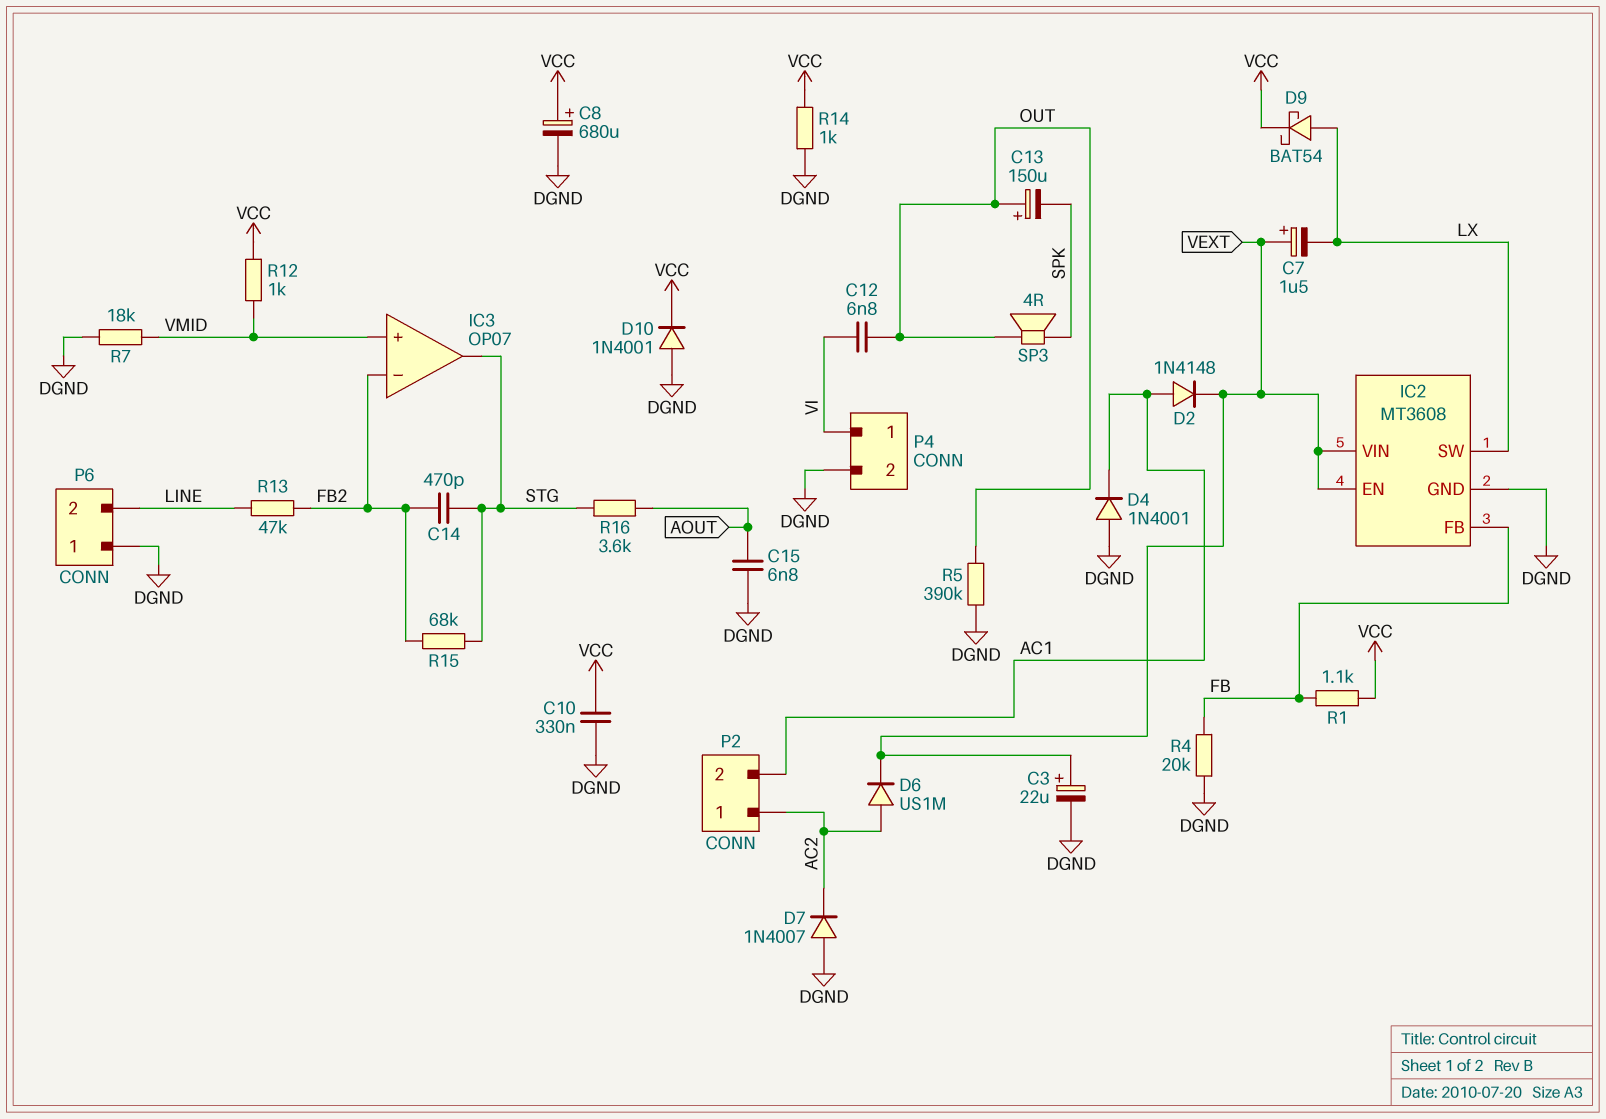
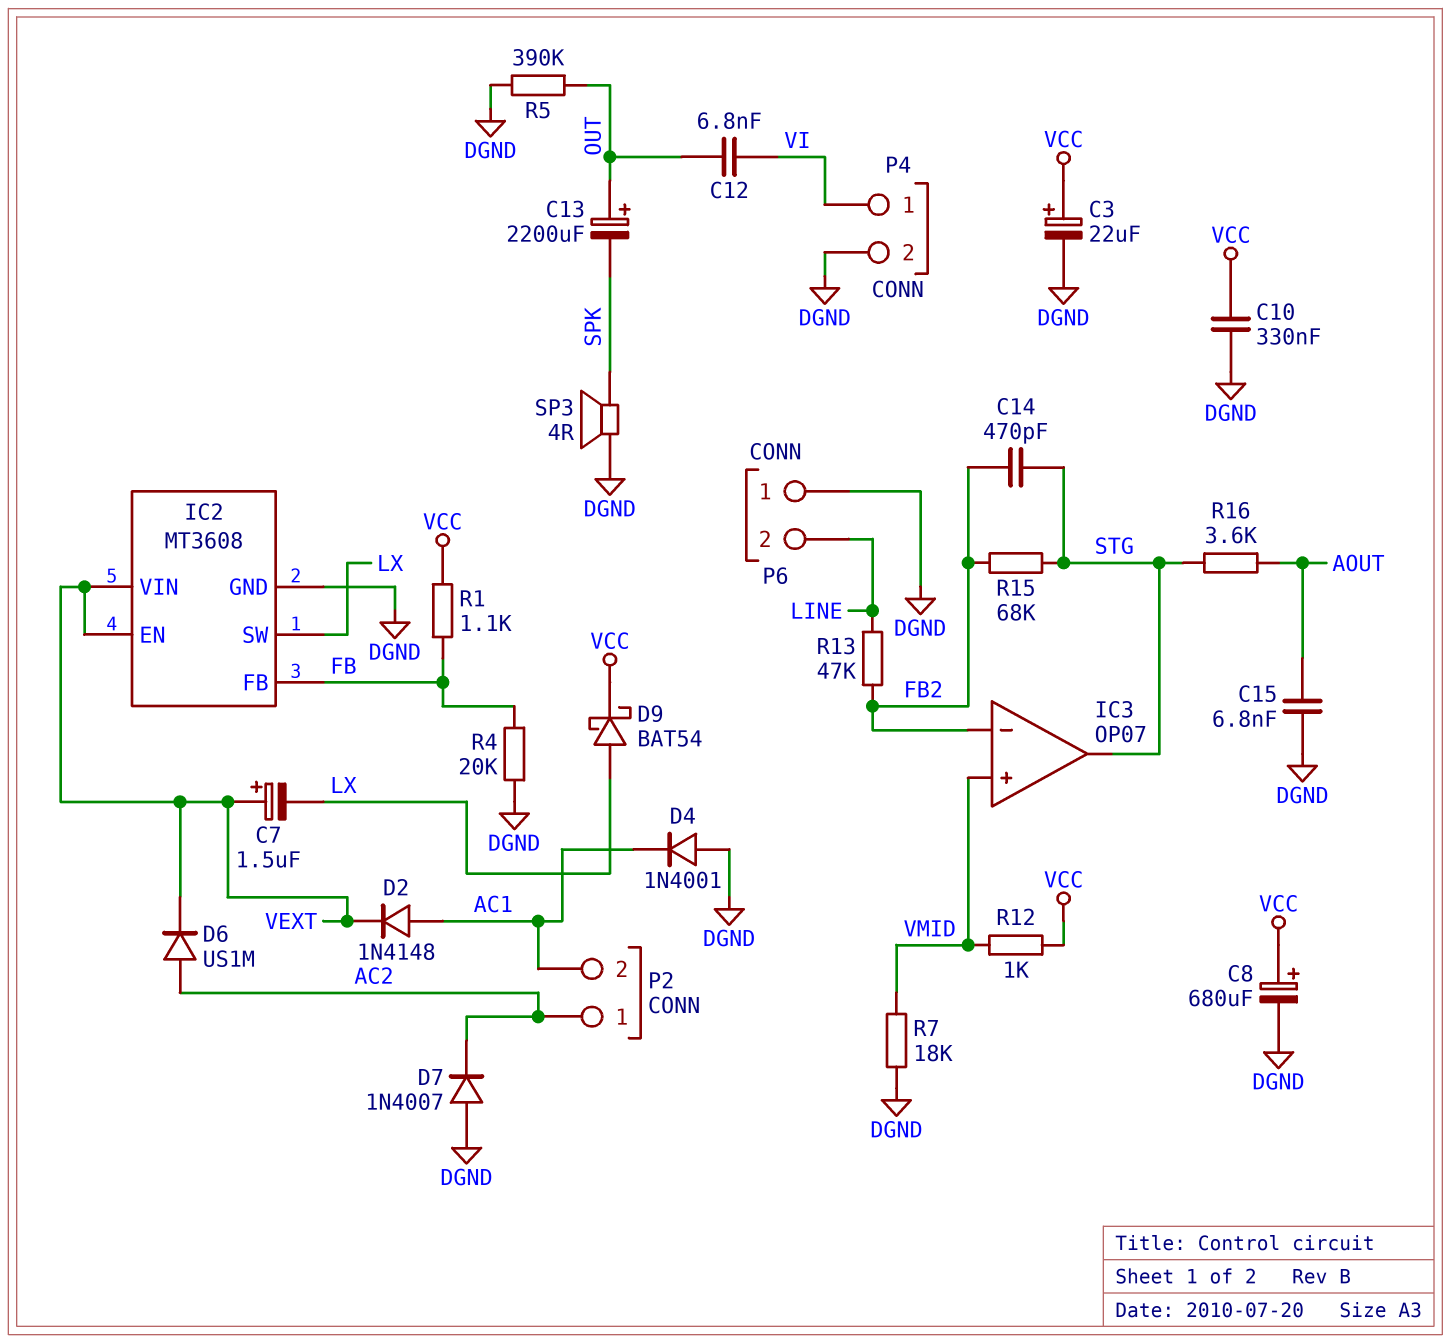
C3: 22uF (plus VEXT, minus DGND) -> 22uF (plus VCC, minus DGND)
C13: 150uF (plus OUT, minus SPK) -> 2200uF (plus OUT, minus SPK)
D10: diode 1N4001 (A DGND, K VCC) -> none
R14: 1k (DGND, VCC) -> none
SP3: speaker 4R (OUT, SPK) -> speaker 4R (DGND, SPK)

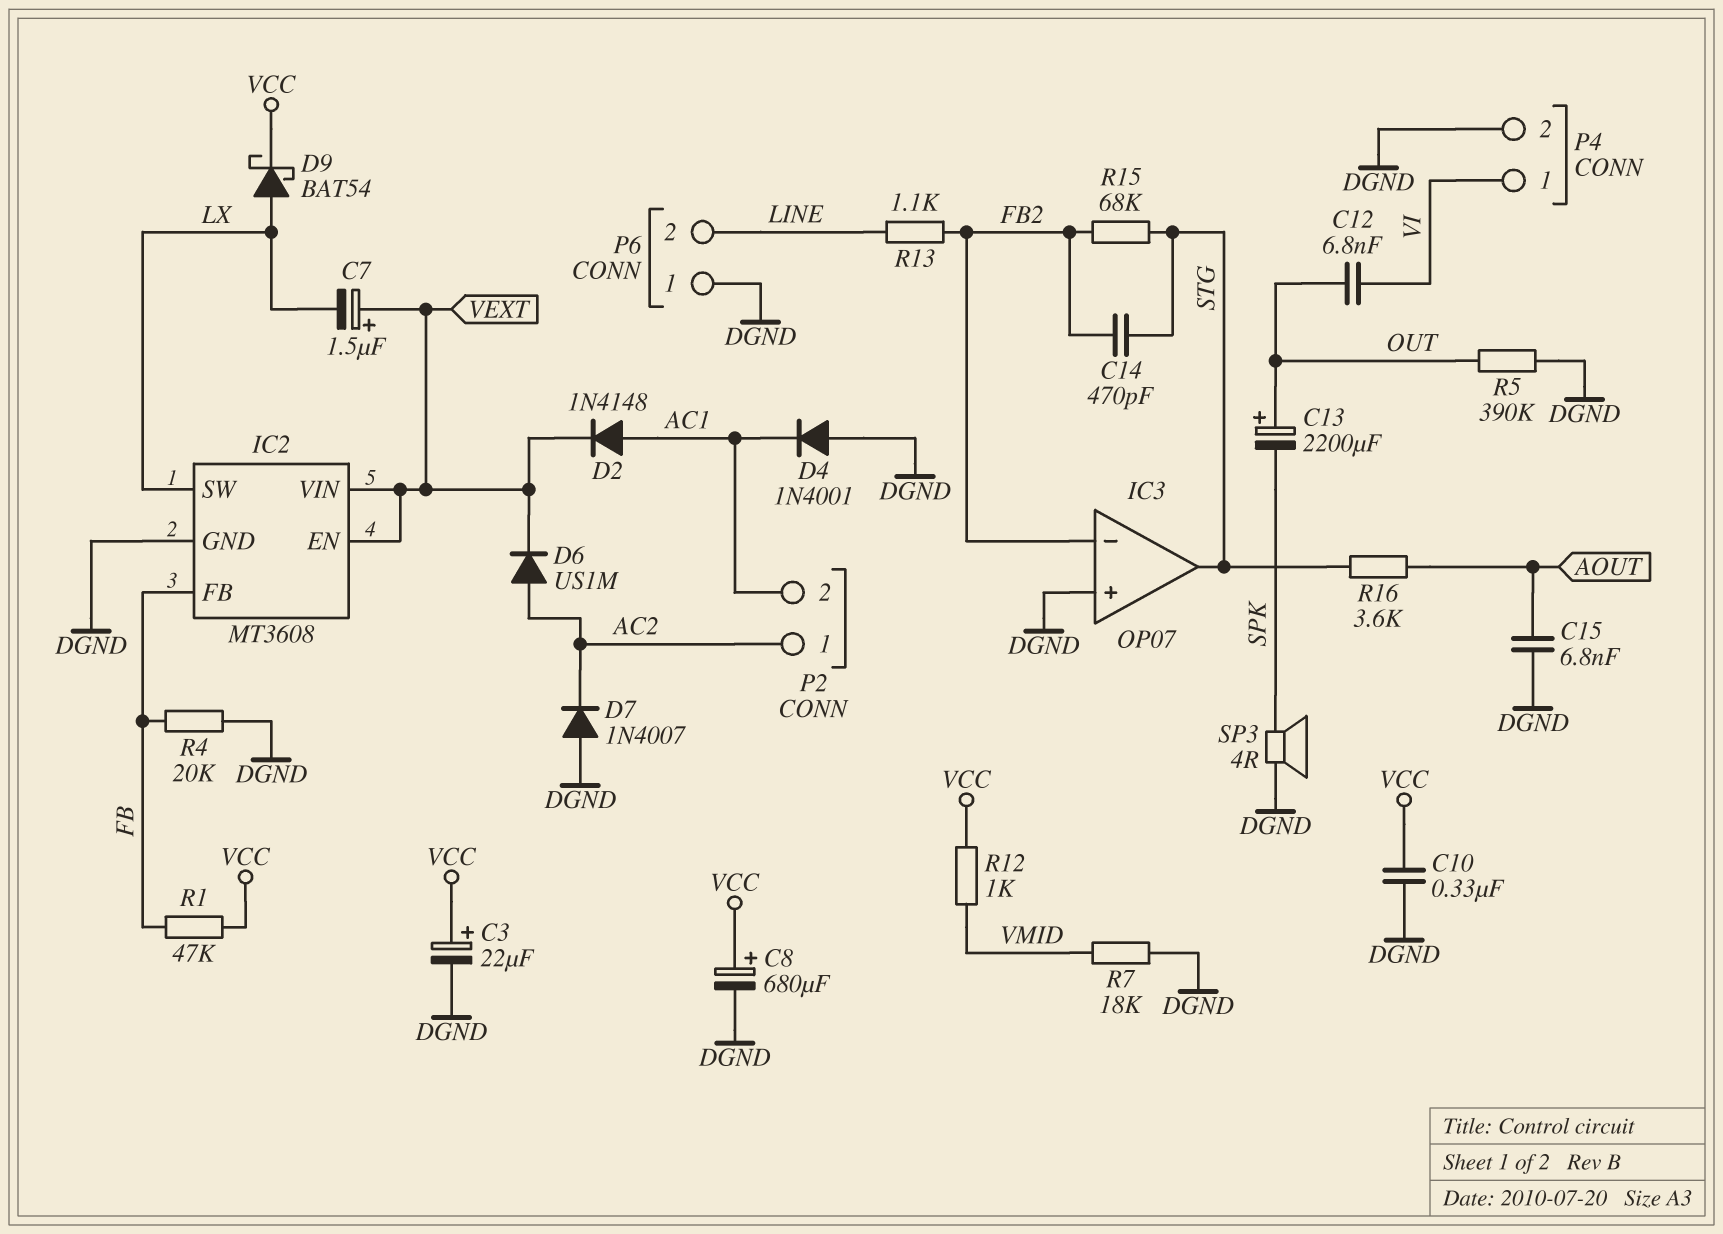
IC3 pin in+: VMID -> DGND
R1: 1.1k (FB, VCC) -> 47k (FB, VCC)
R13: 47k (FB2, LINE) -> 1.1k (FB2, LINE)

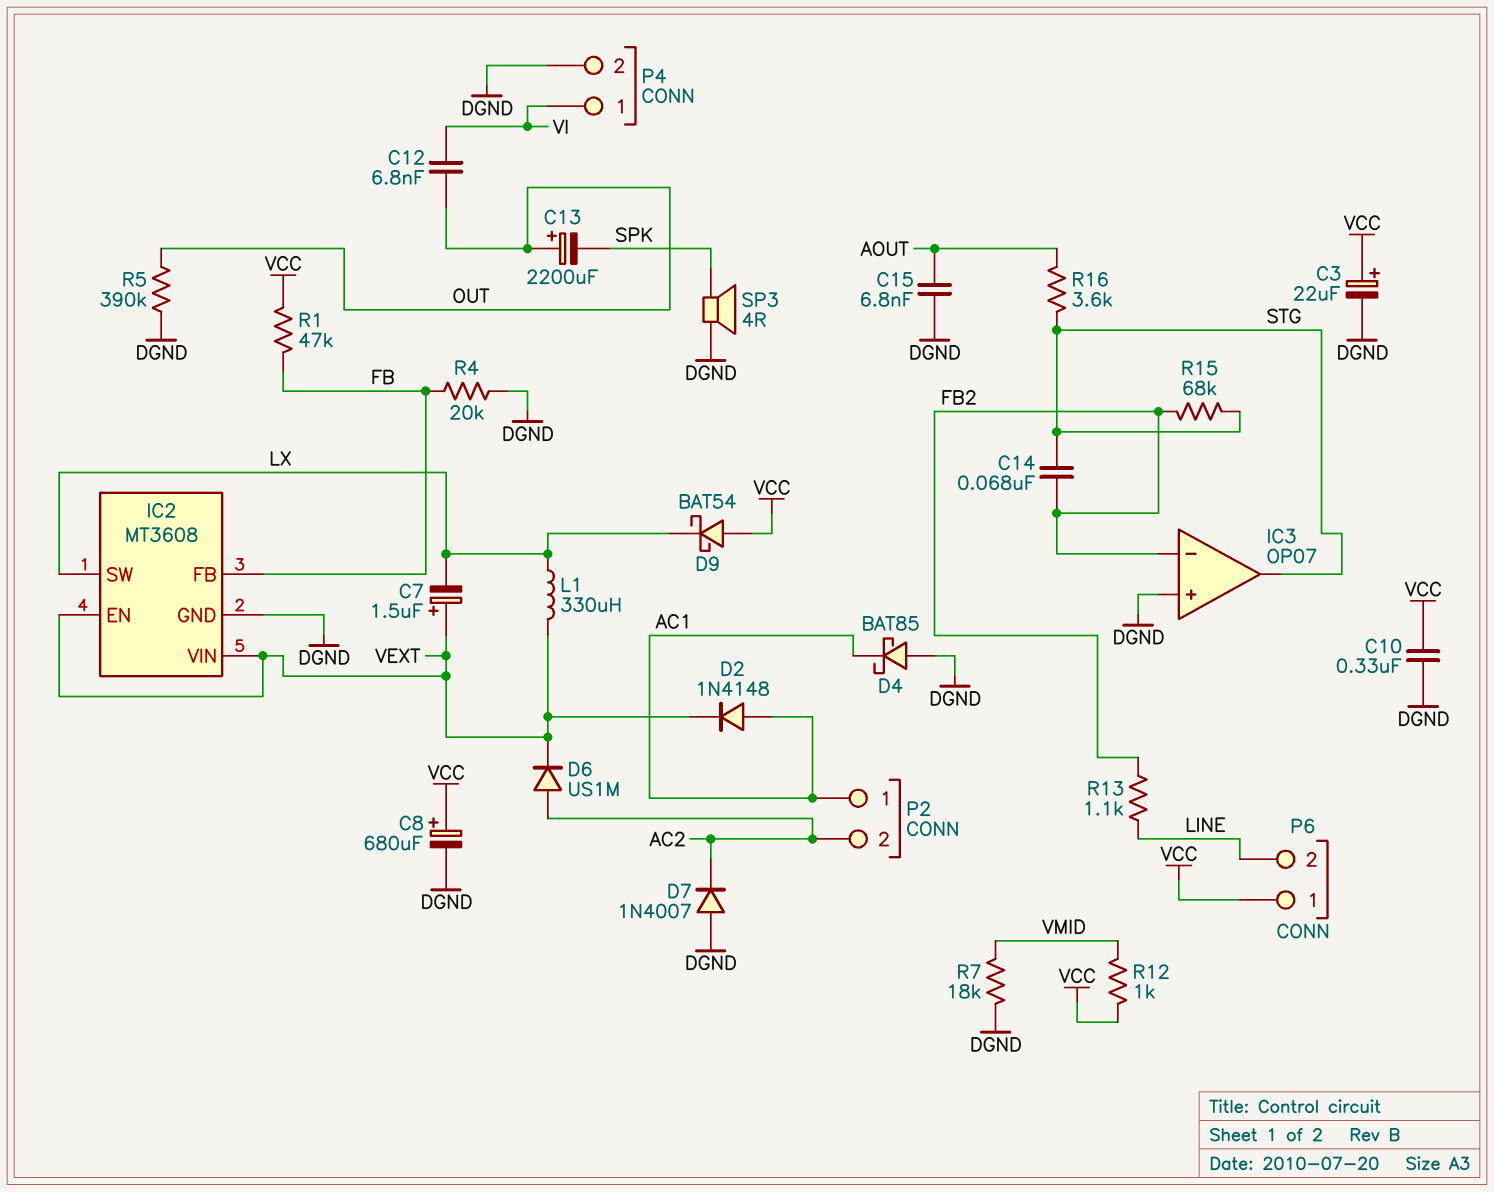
C14: 470pF (FB2, STG) -> 68nF (FB2, STG)
D4: diode 1N4001 (A DGND, K AC1) -> schottky BAT85 (A DGND, K AC1)
D9: schottky BAT54 (A LX, K VCC) -> schottky BAT54 (A VCC, K LX)
L1: none -> 330uH (LX, VEXT)
P2 pin 1: AC2 -> AC1
P2 pin 2: AC1 -> AC2
P6 pin 1: DGND -> VCC

